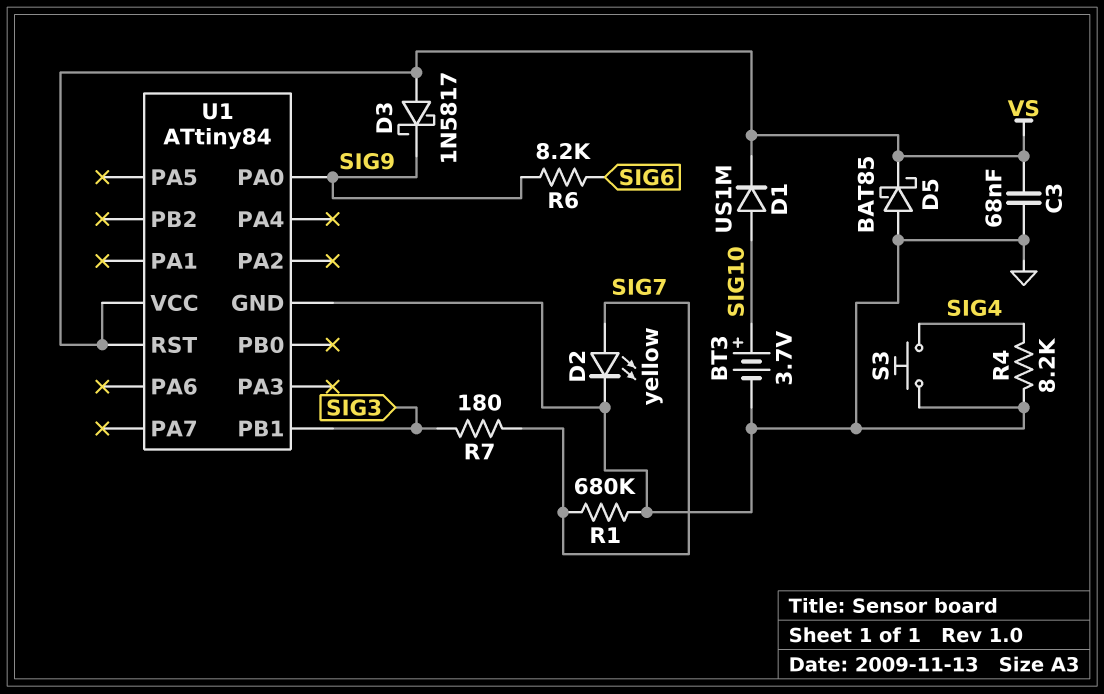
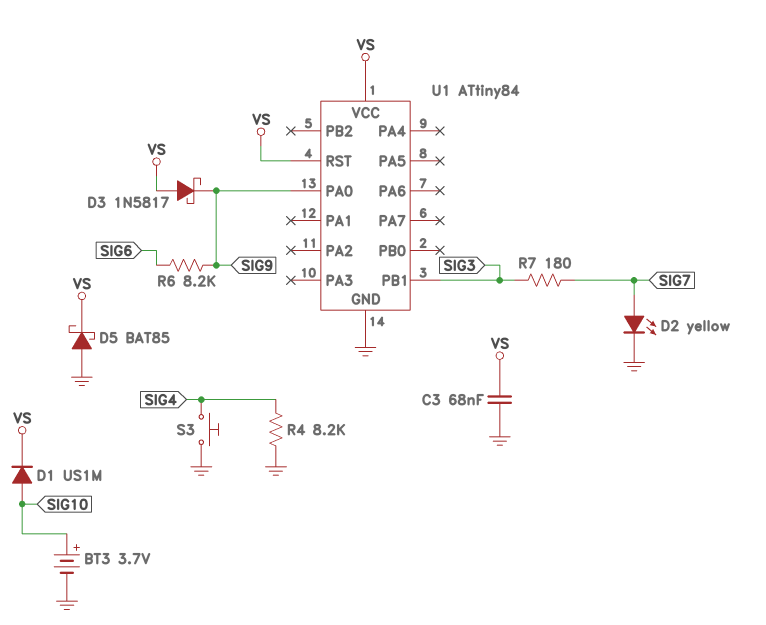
R1: 680k (GND, SIG7) -> none

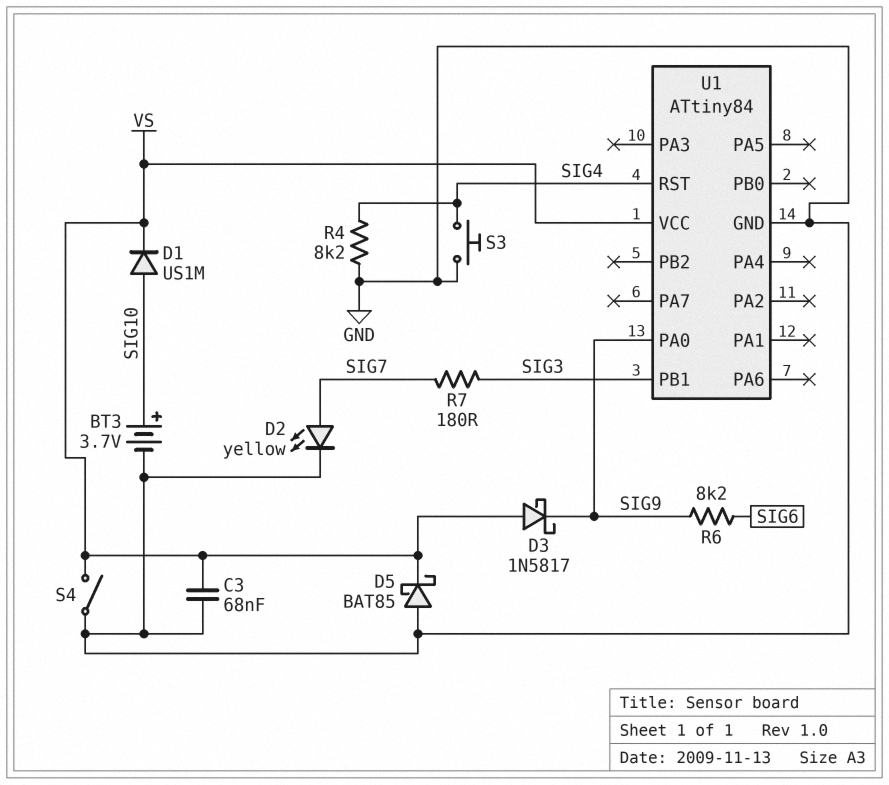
S4: none -> switch (GND, VS)
U1 pin RST: VS -> SIG4

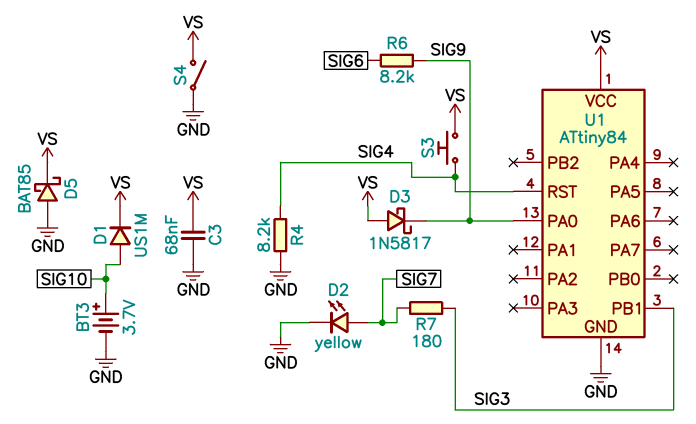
S3: button (GND, SIG4) -> button (SIG4, VS)

